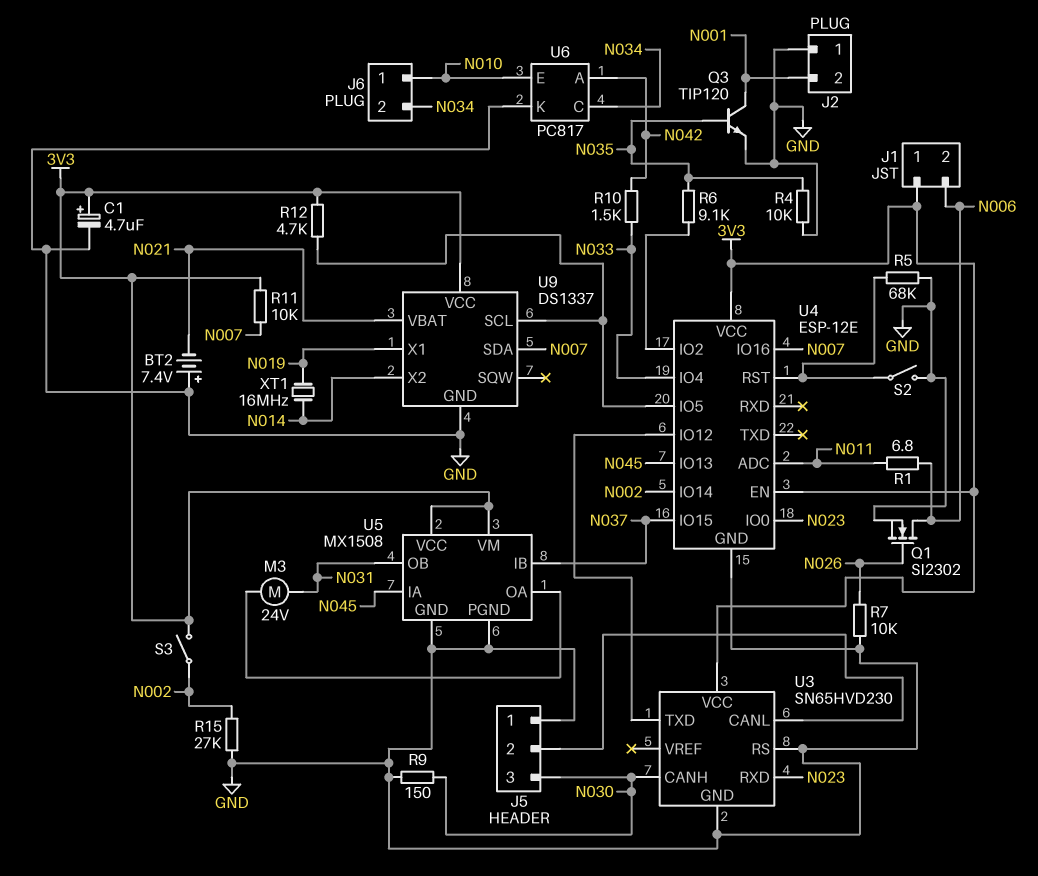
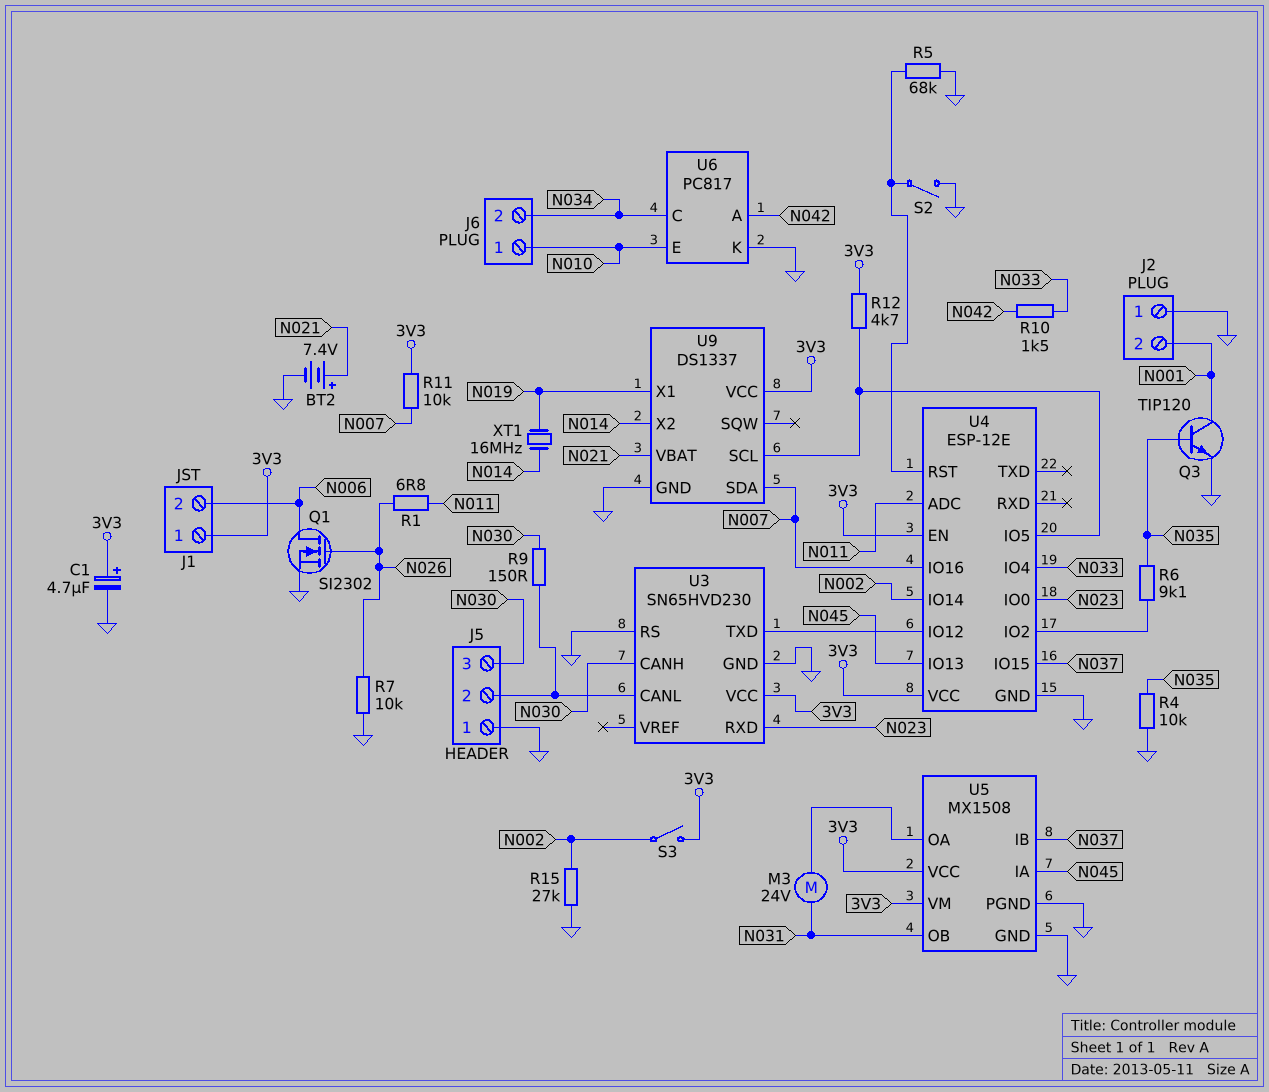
BT2: 7.4V (plus GND, minus N021) -> 7.4V (plus N021, minus GND)
R1: 6.8 (N006, N011) -> 6.8 (N011, N026)
R9: 150 (GND, N030) -> 150 (J5/2, N030)

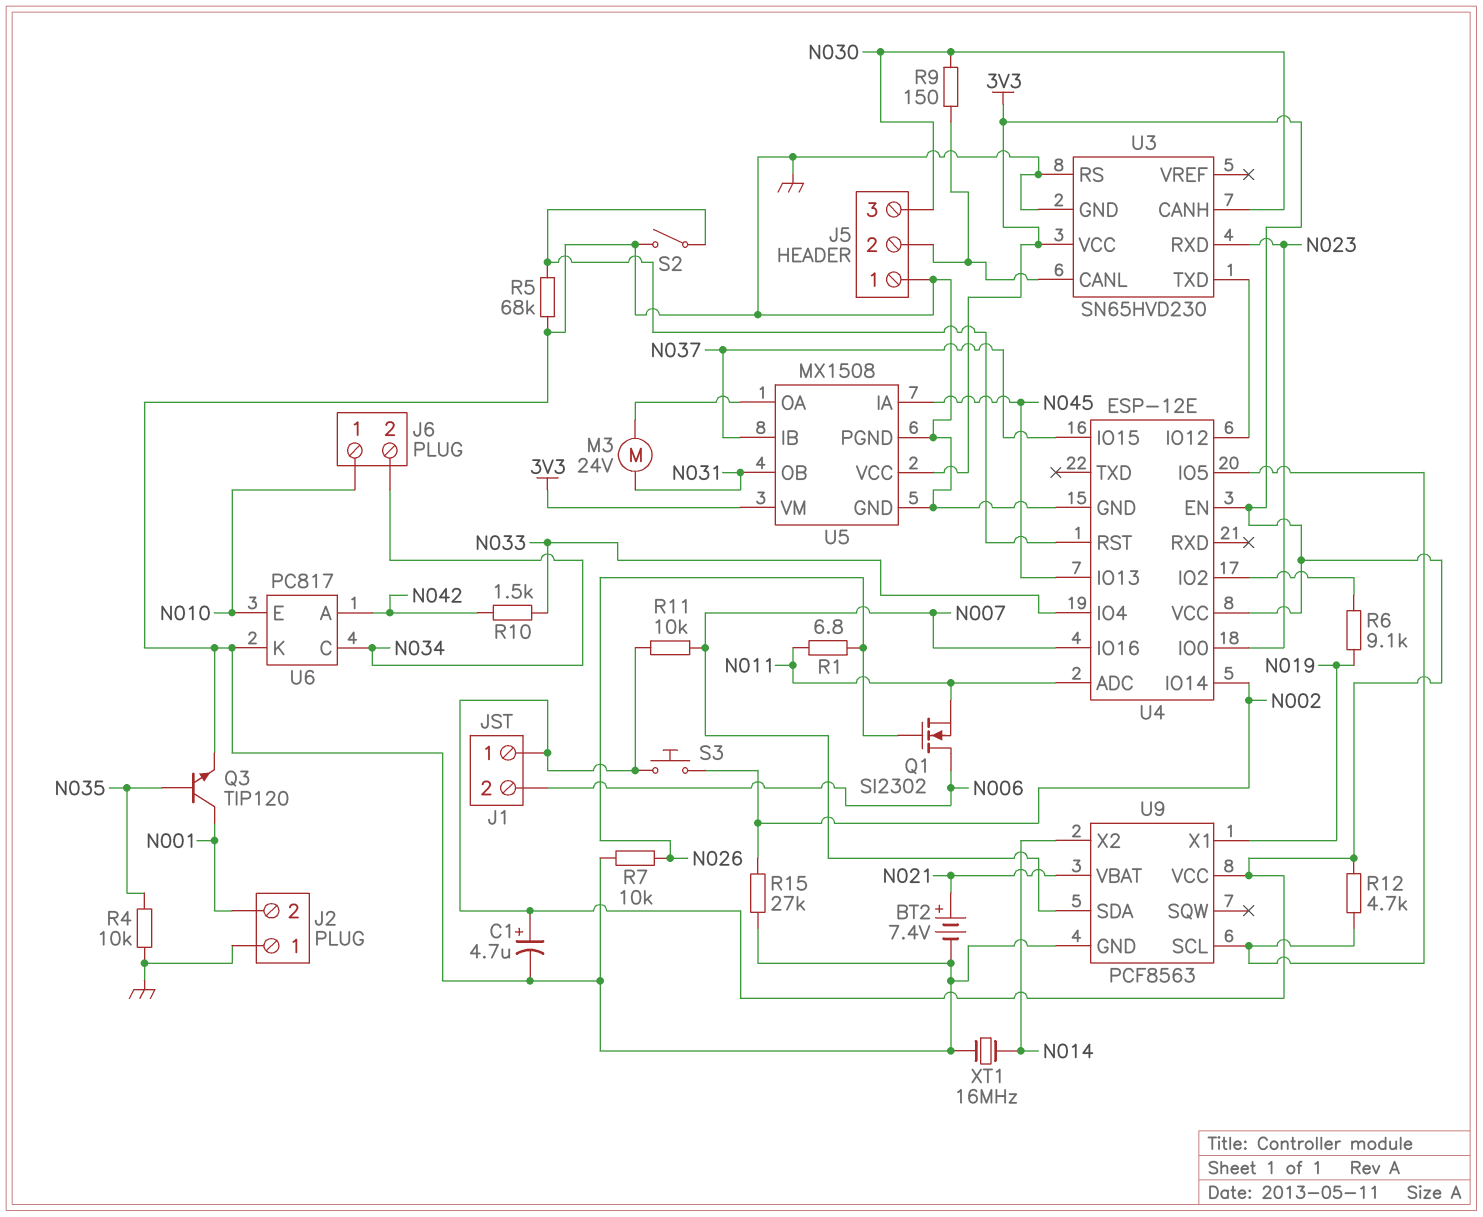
Q1: NMOS SI2302 (G N026, D N006, S GND) -> NMOS SI2302 (G N026, D N006, S N011)
R6: 9.1k (N035, U4/IO2) -> 9.1k (N019, U4/IO2)
S3: switch (3V3, N002) -> button (3V3, N002)
U9: DS1337 -> PCF8563
XT1: 16MHz (N014, N019) -> 16MHz (GND, N014)

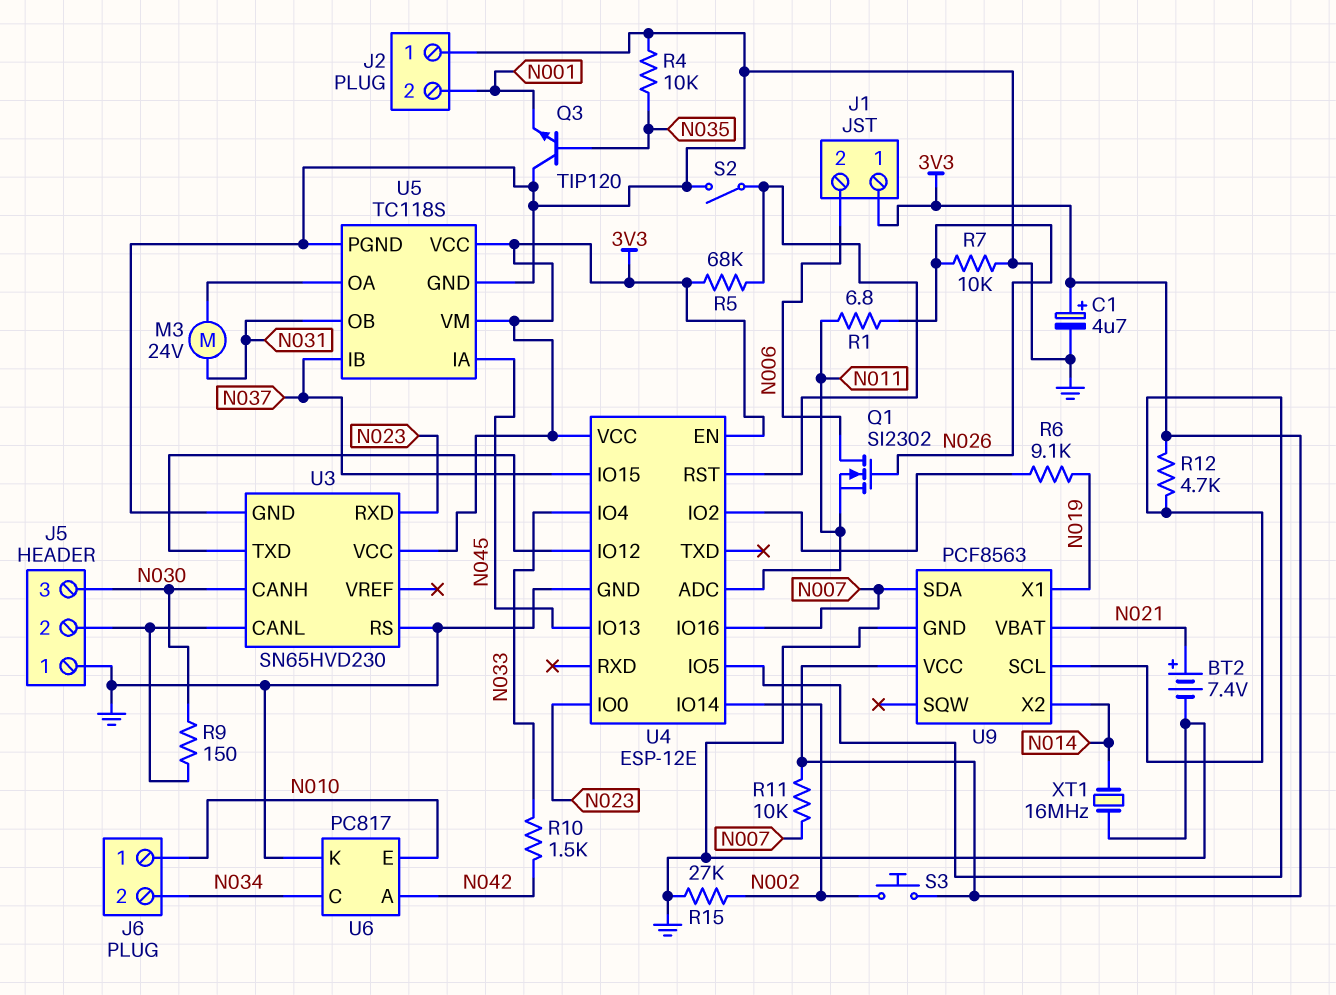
Q3: NPN TIP120 (B N035, C N001, E GND) -> NPN TIP120 (B N035, C GND, E N001)
R5: 68k (GND, U4/RST) -> 68k (3V3, U4/RST)
U5: MX1508 -> TC118S

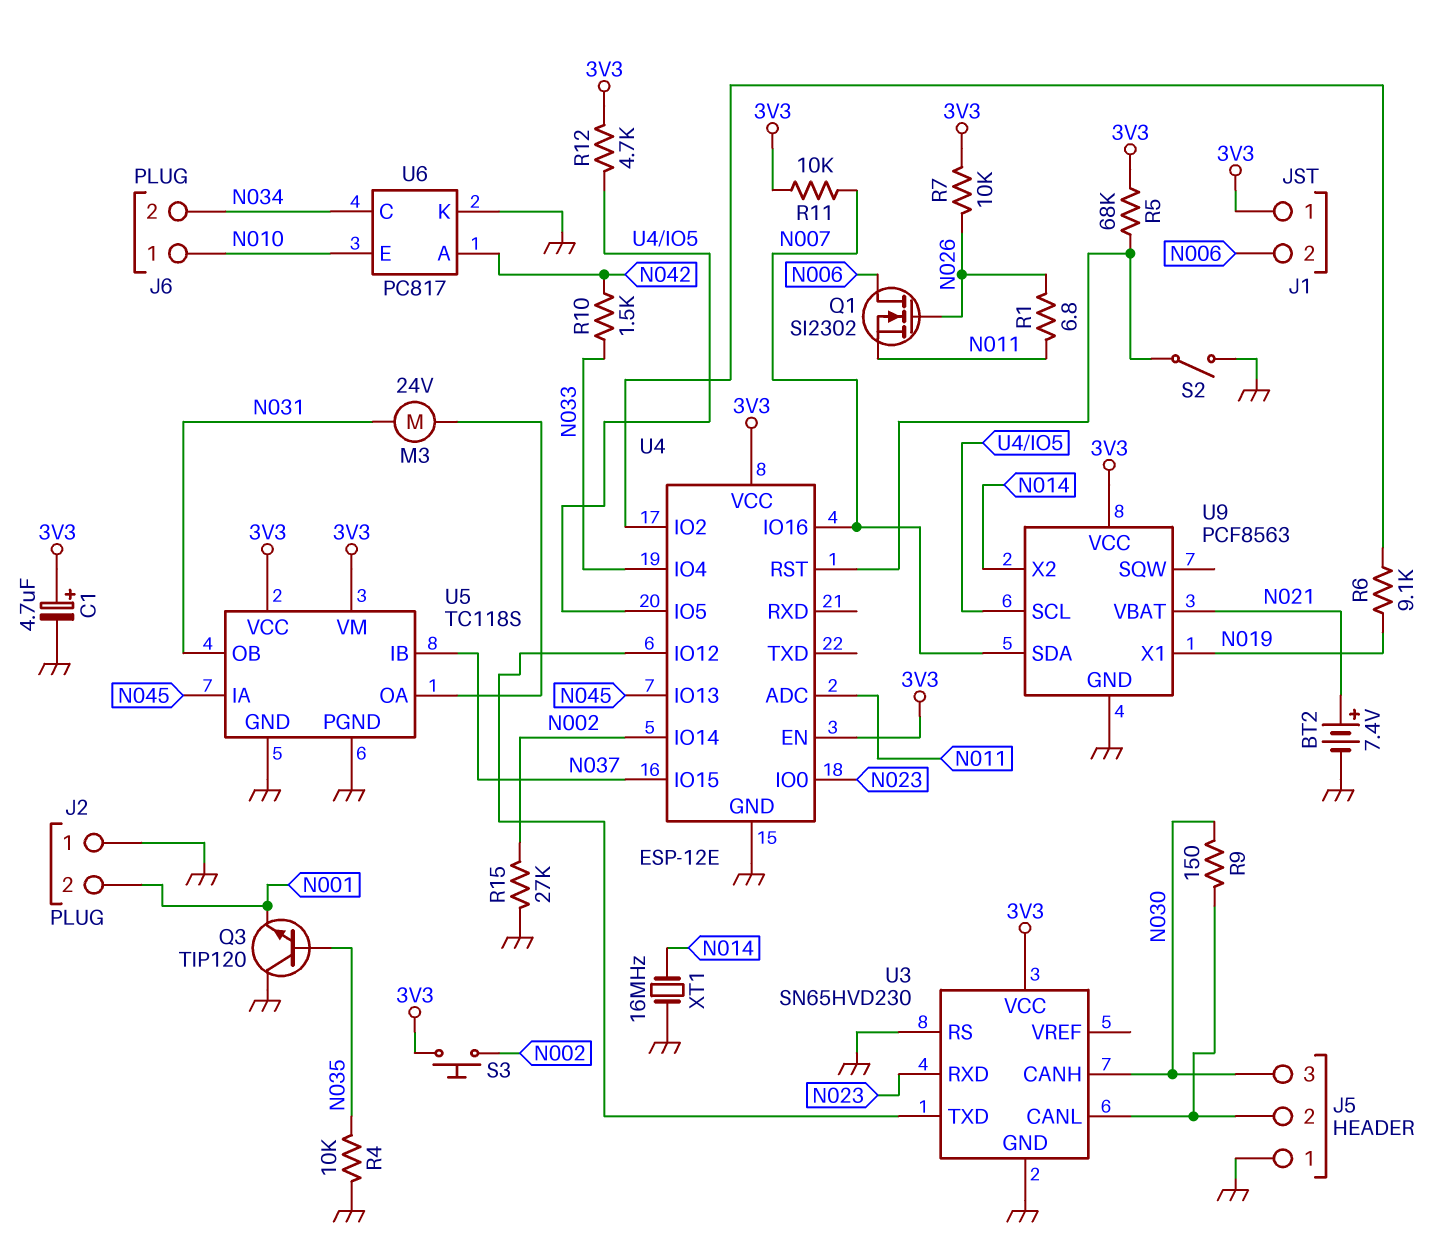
R7: 10k (GND, N026) -> 10k (3V3, N026)

